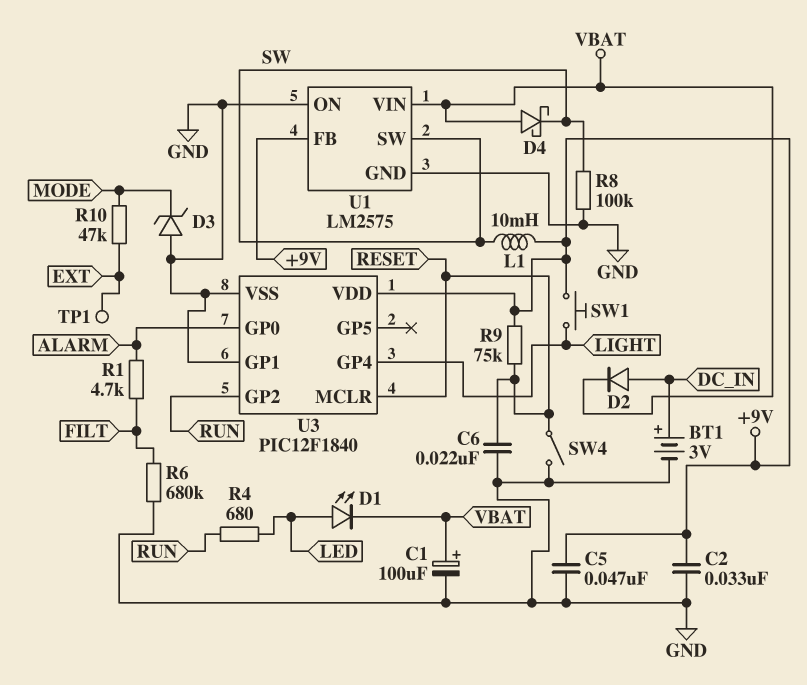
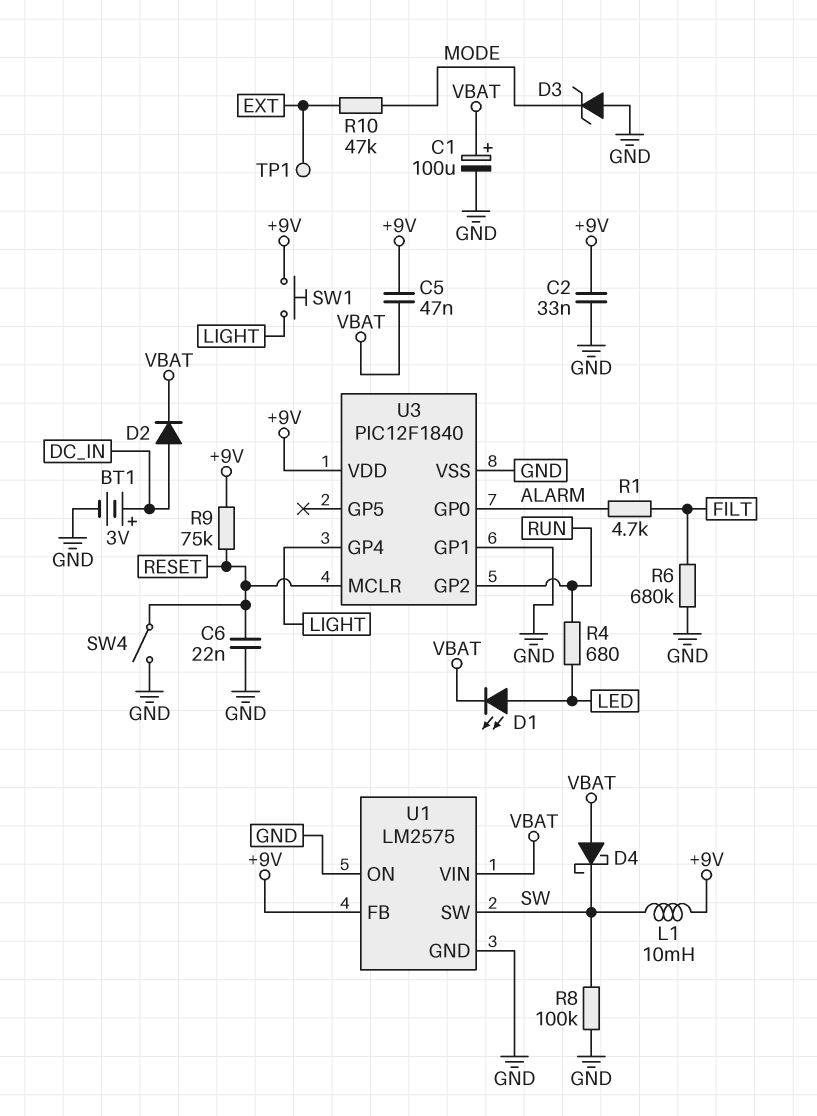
C5: 47nF (+9V, GND) -> 47nF (+9V, VBAT)

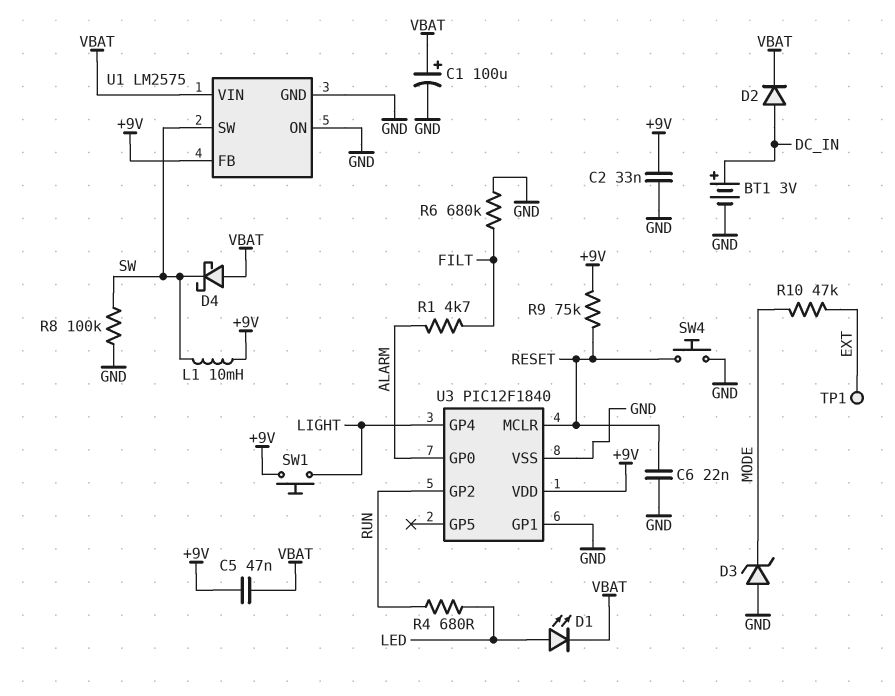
SW4: switch (GND, RESET) -> button (GND, RESET)

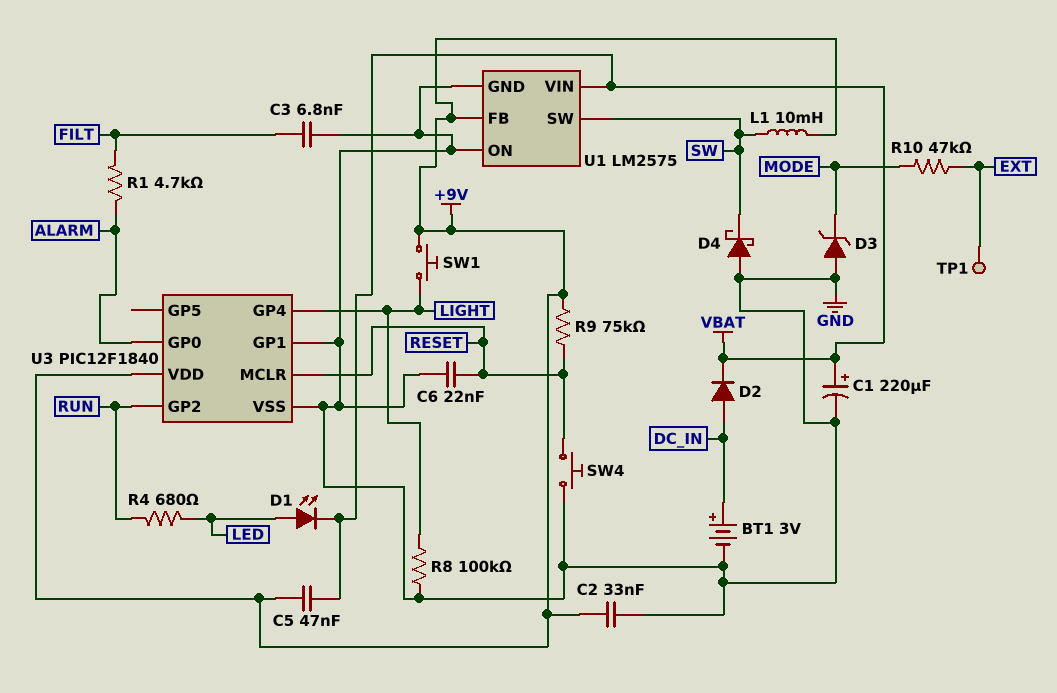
C1: 100uF (plus VBAT, minus GND) -> 220uF (plus VBAT, minus GND)
C3: none -> 6.8nF (FILT, GND)
D4: schottky (A VBAT, K SW) -> schottky (A GND, K SW)
R6: 680k (FILT, GND) -> none
R8: 100k (GND, SW) -> 100k (GND, LIGHT)

